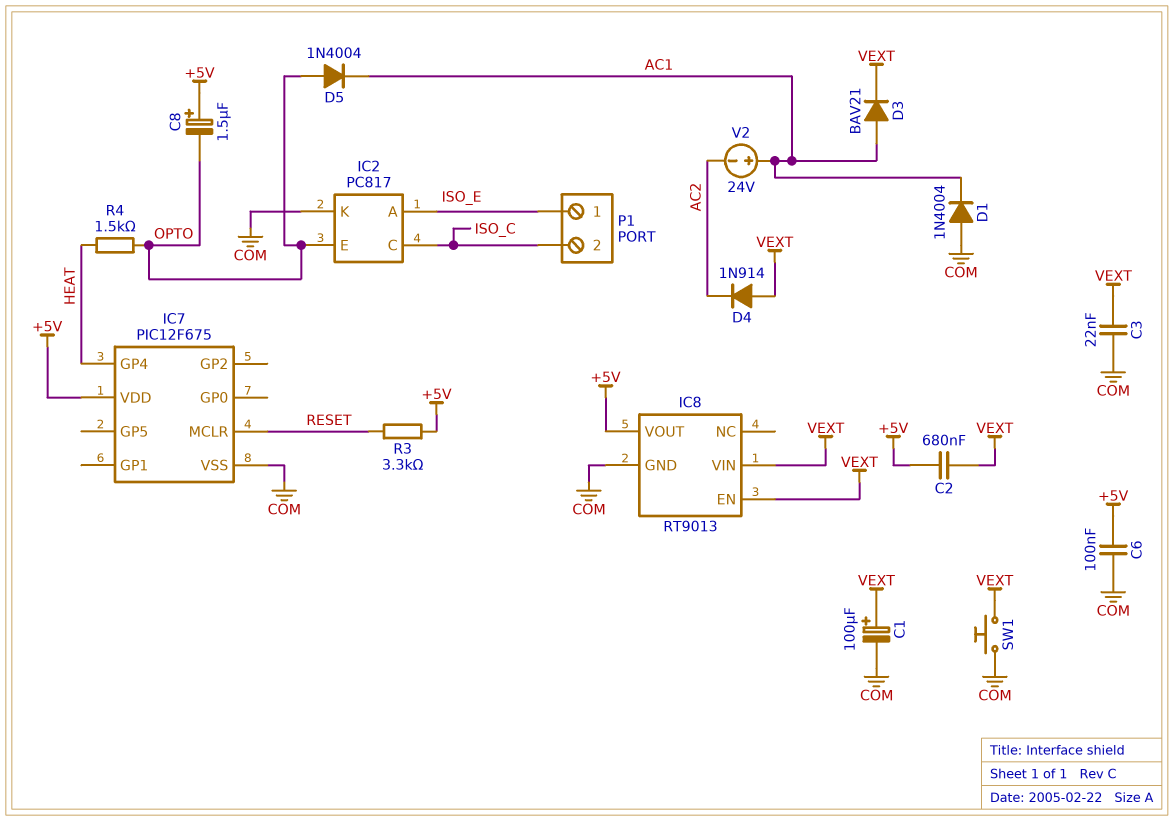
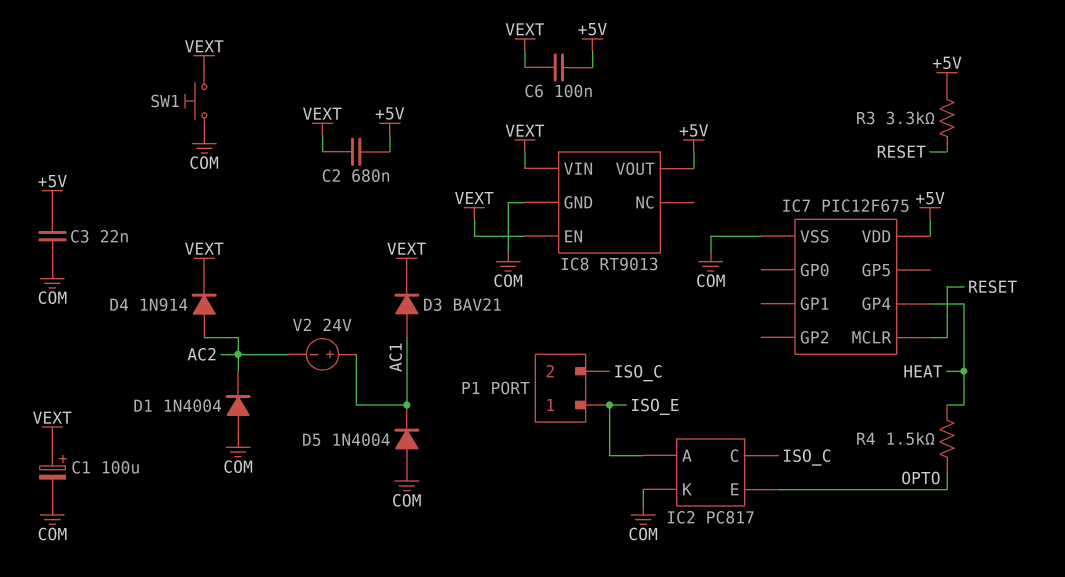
C3: 22nF (COM, VEXT) -> 22nF (+5V, COM)
C6: 100nF (+5V, COM) -> 100nF (+5V, VEXT)
C8: 1.5uF (plus +5V, minus OPTO) -> none
D1: diode 1N4004 (A COM, K AC1) -> diode 1N4004 (A COM, K AC2)
D4: diode 1N914 (A VEXT, K AC2) -> diode 1N914 (A AC2, K VEXT)
D5: diode 1N4004 (A OPTO, K AC1) -> diode 1N4004 (A COM, K AC1)

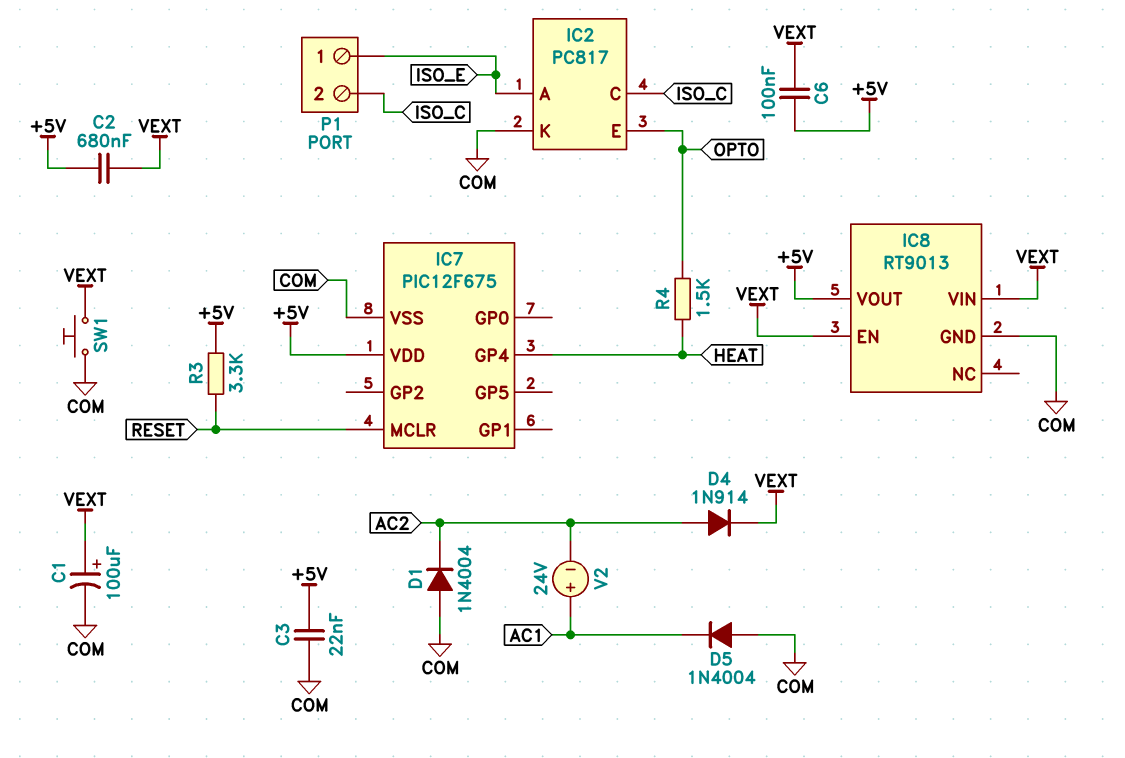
D3: diode BAV21 (A AC1, K VEXT) -> none

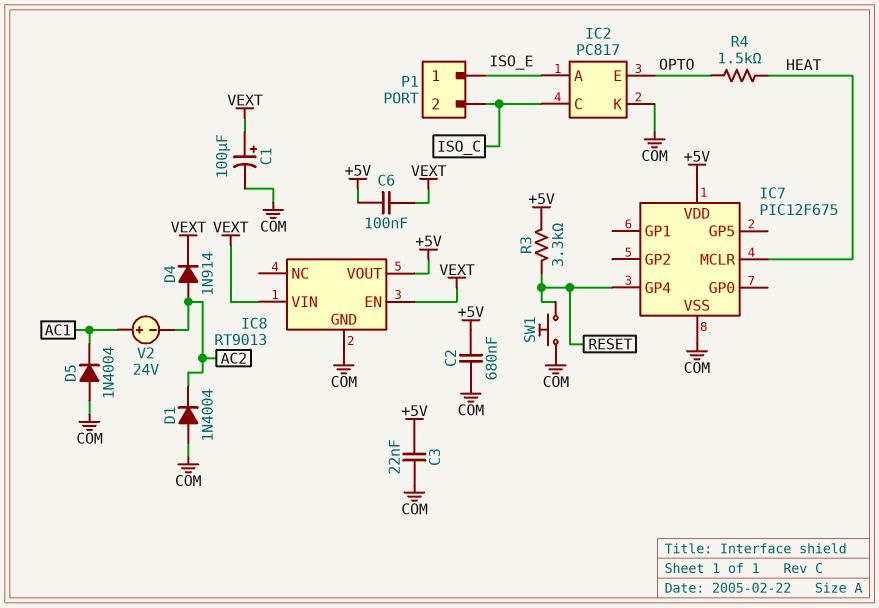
C2: 680nF (+5V, VEXT) -> 680nF (+5V, COM)
IC7 pin GP4: HEAT -> RESET
IC7 pin MCLR: RESET -> HEAT
SW1: button (COM, VEXT) -> button (COM, RESET)

